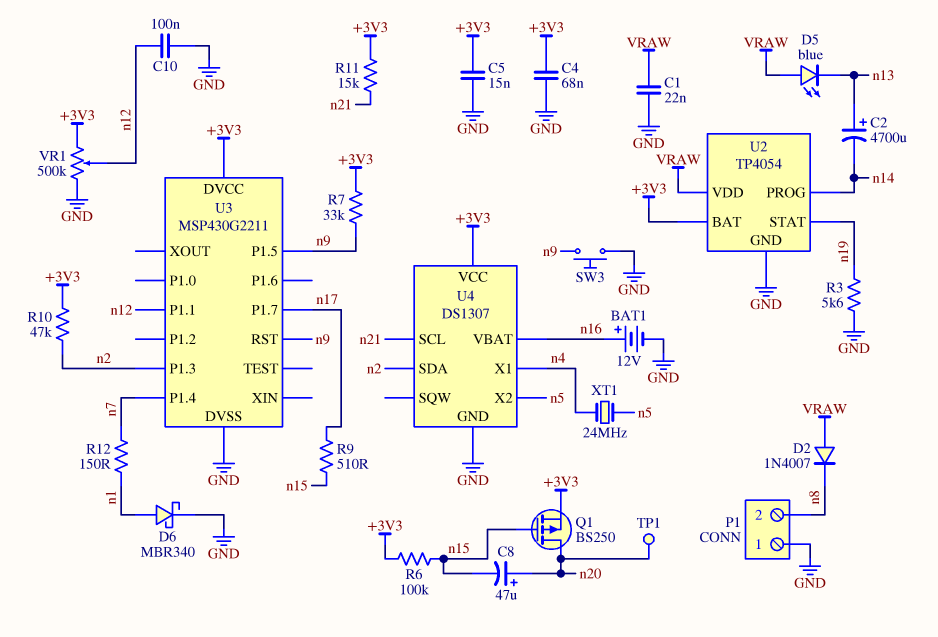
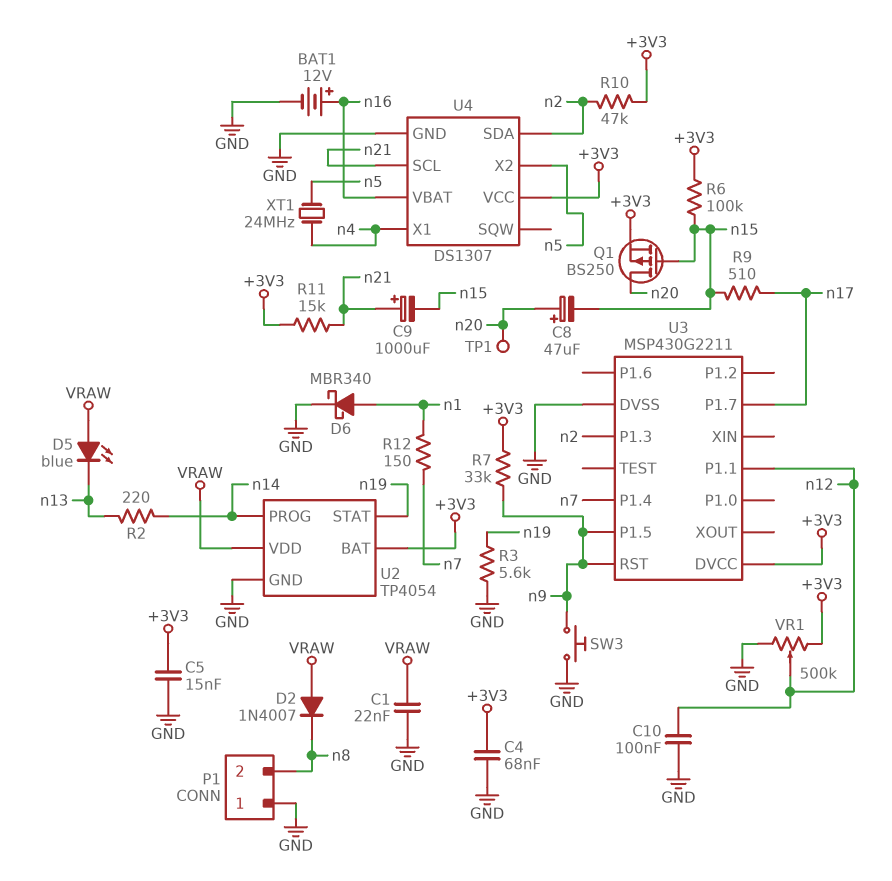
C2: 4700uF (plus n13, minus n14) -> none
C9: none -> 1000uF (plus n21, minus n15)
R2: none -> 220 (n13, n14)

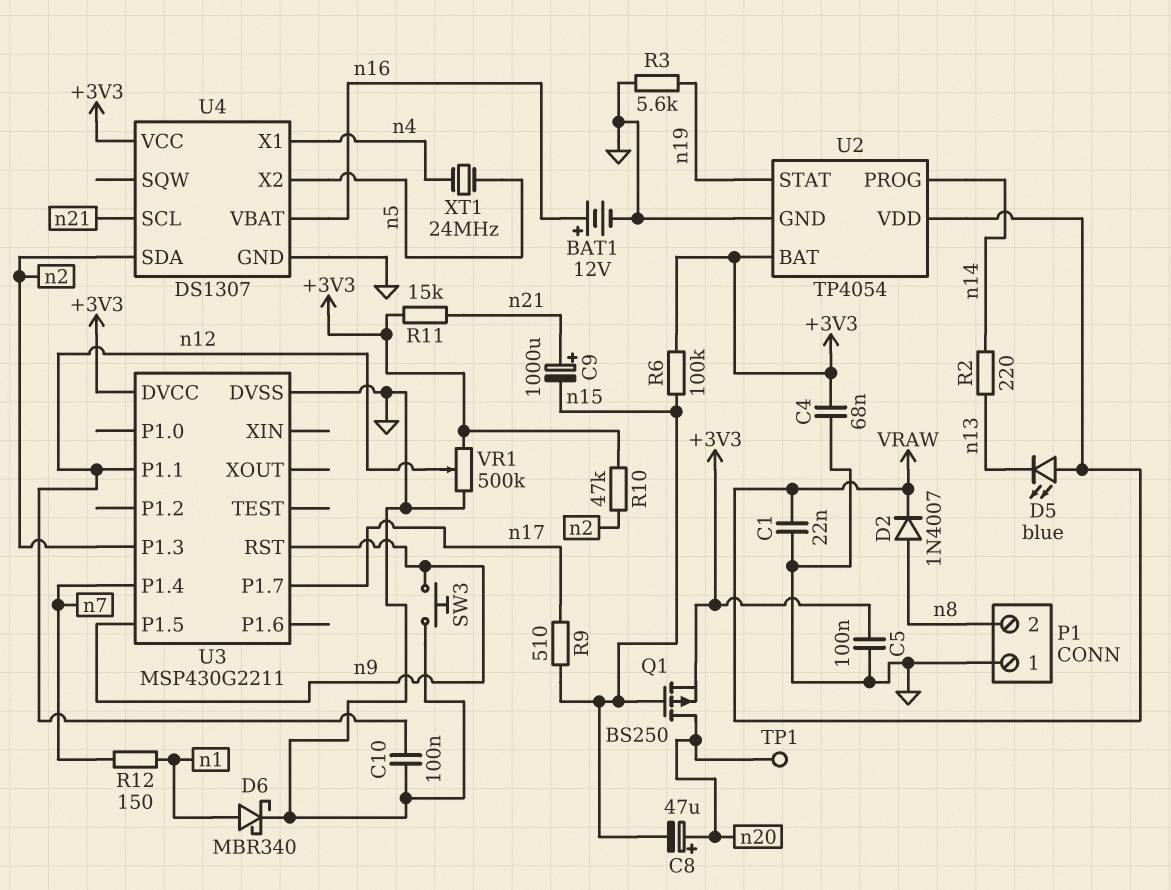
C5: 15nF (+3V3, GND) -> 100nF (+3V3, GND)
D2: diode 1N4007 (A VRAW, K n8) -> diode 1N4007 (A n8, K VRAW)
R7: 33k (+3V3, n9) -> none

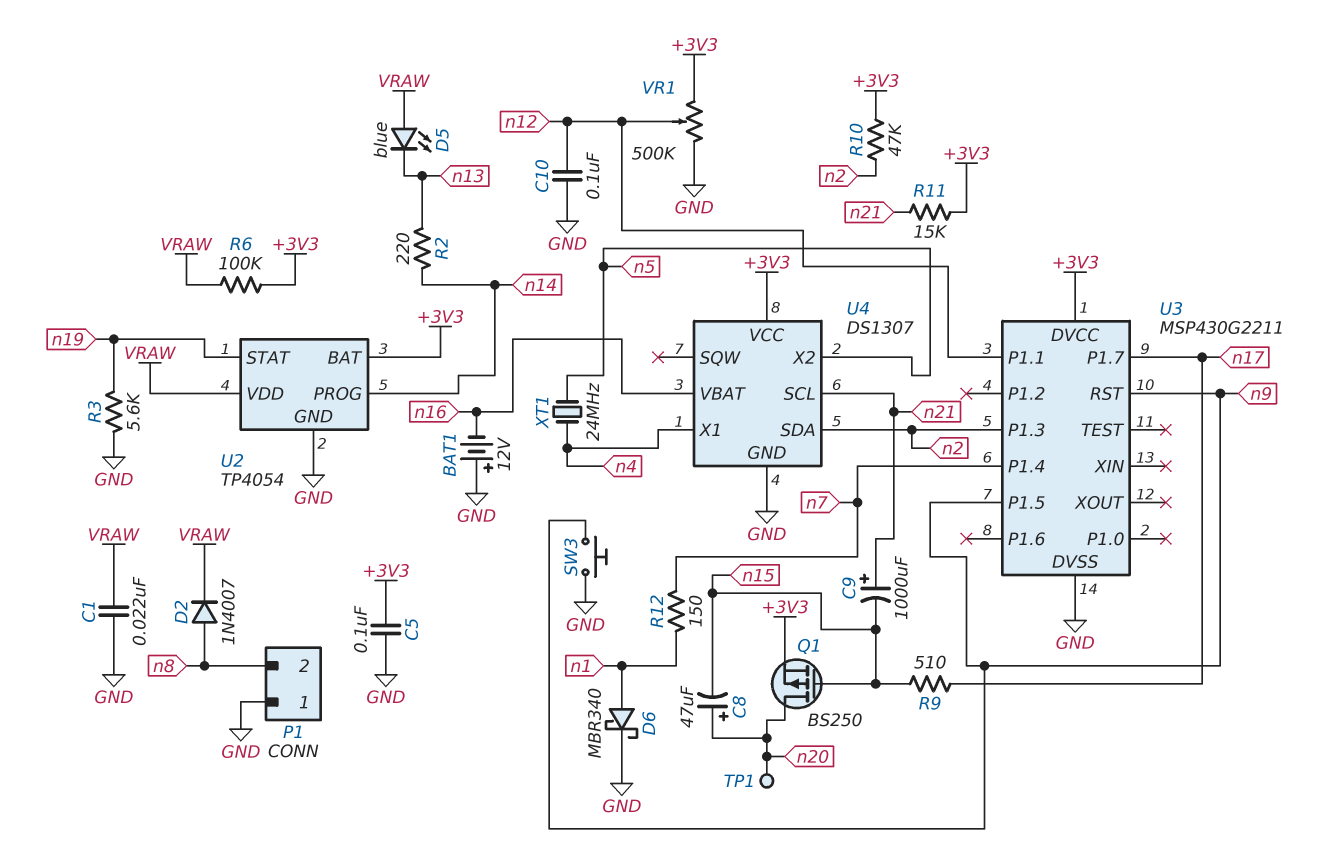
BAT1: 12V (plus n16, minus GND) -> 12V (plus GND, minus n16)
C4: 68nF (+3V3, GND) -> none
R6: 100k (+3V3, n15) -> 100k (+3V3, VRAW)

